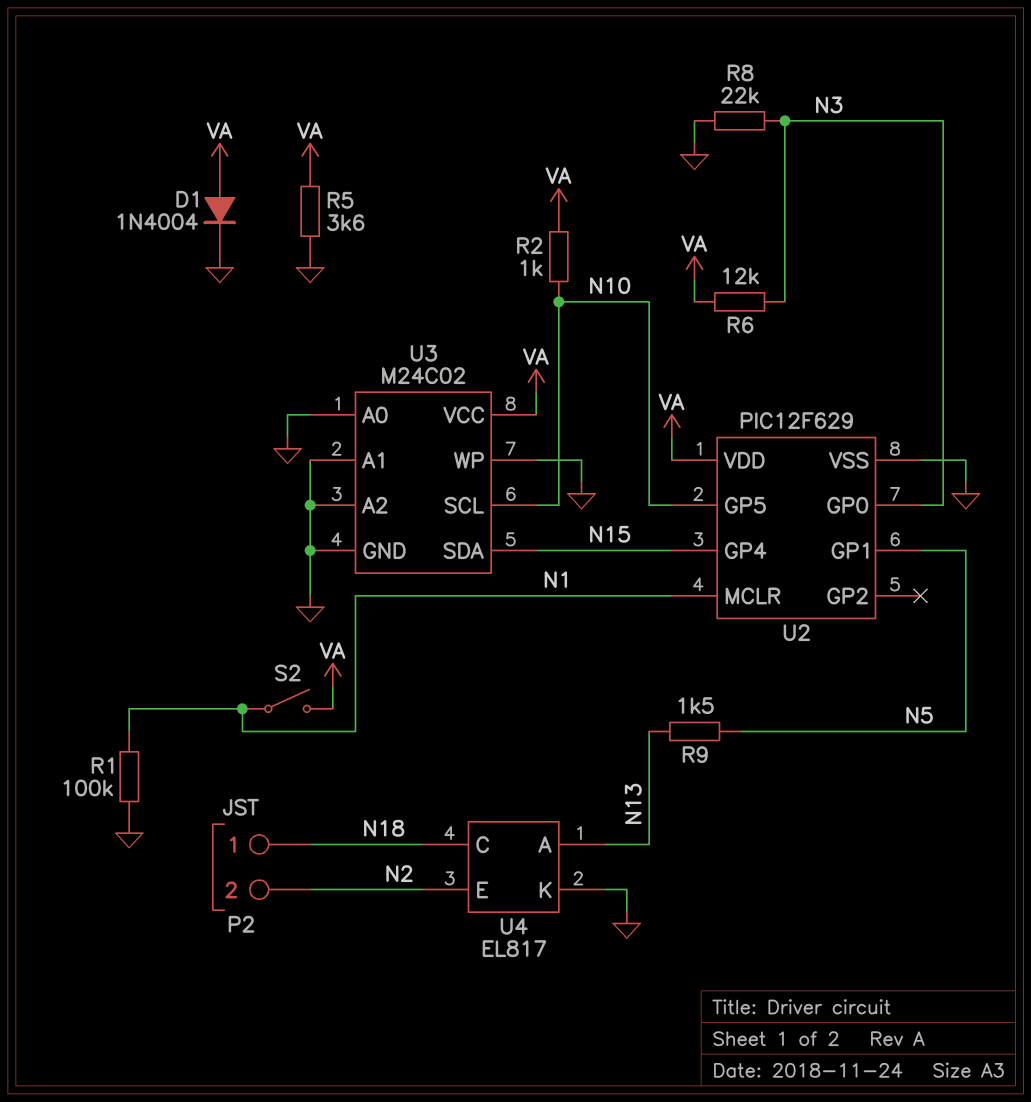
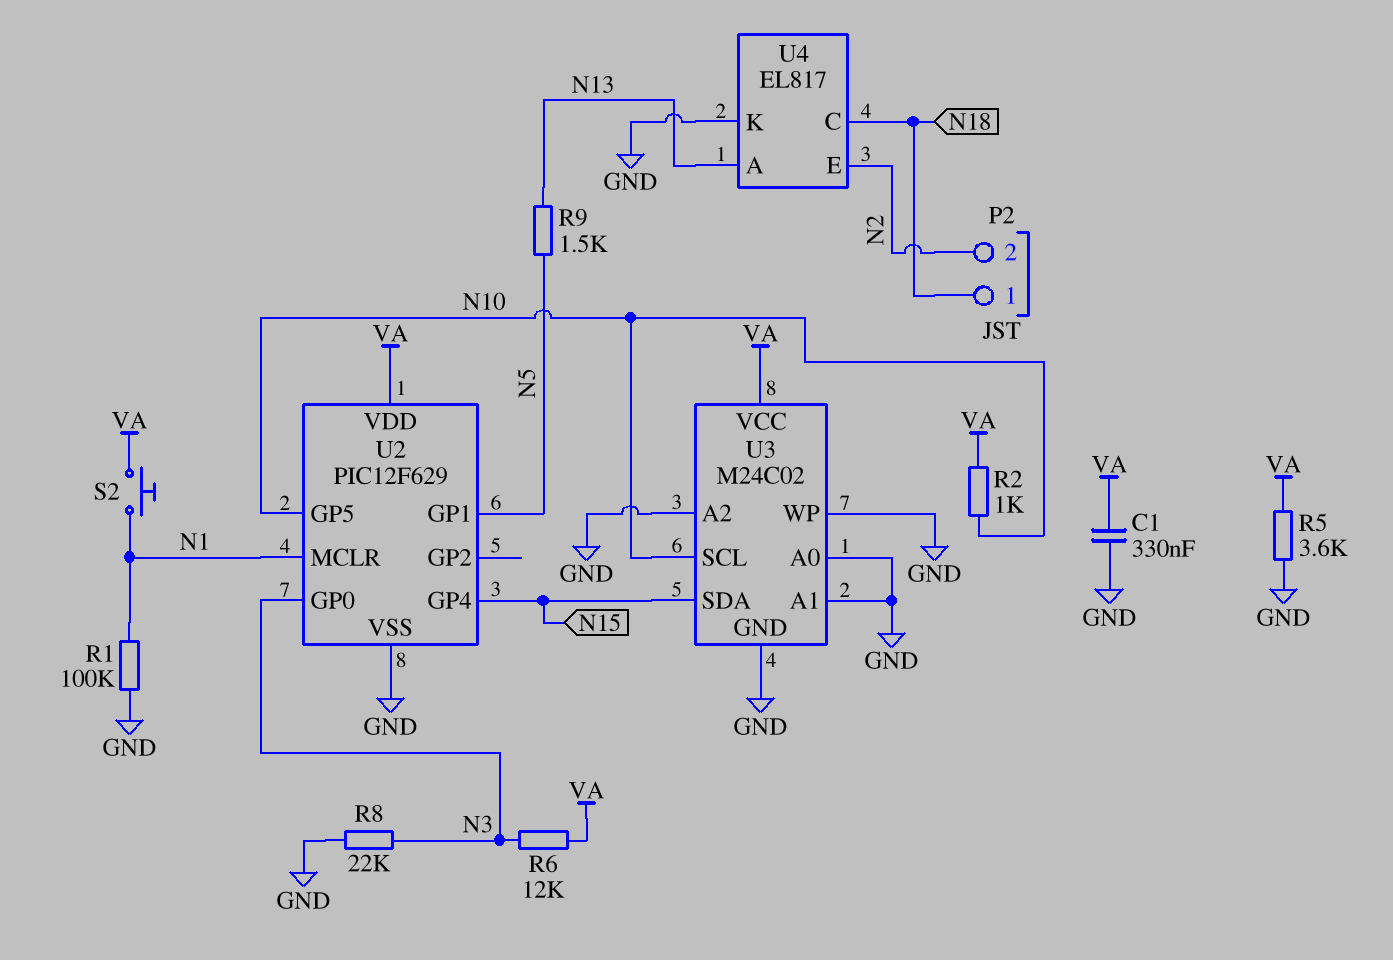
C1: none -> 330nF (GND, VA)
D1: diode 1N4004 (A VA, K GND) -> none
S2: switch (N1, VA) -> button (N1, VA)

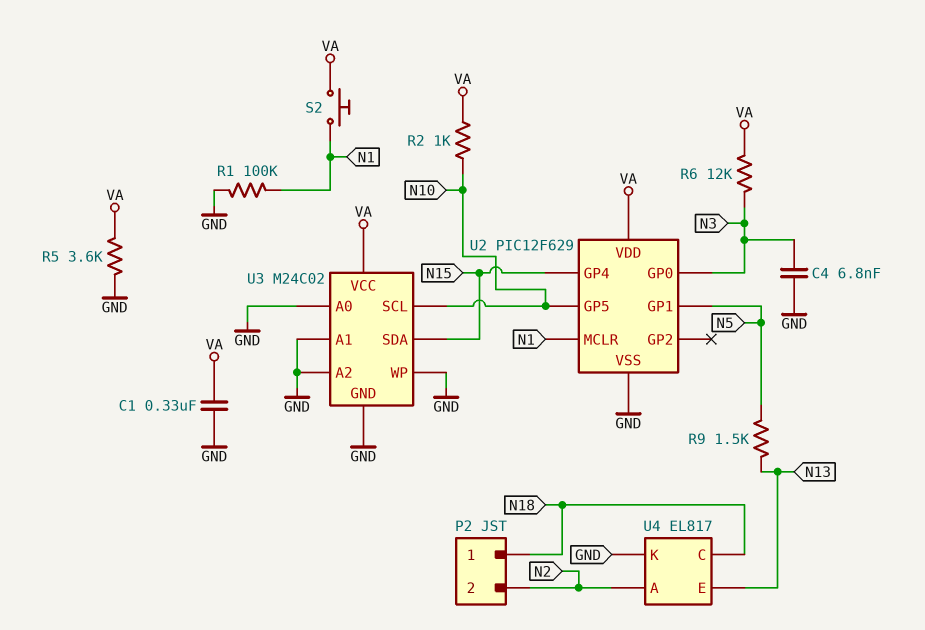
C4: none -> 6.8nF (GND, N3)
R8: 22k (GND, N3) -> none
U4 pin A: N13 -> N2
U4 pin E: N2 -> N13

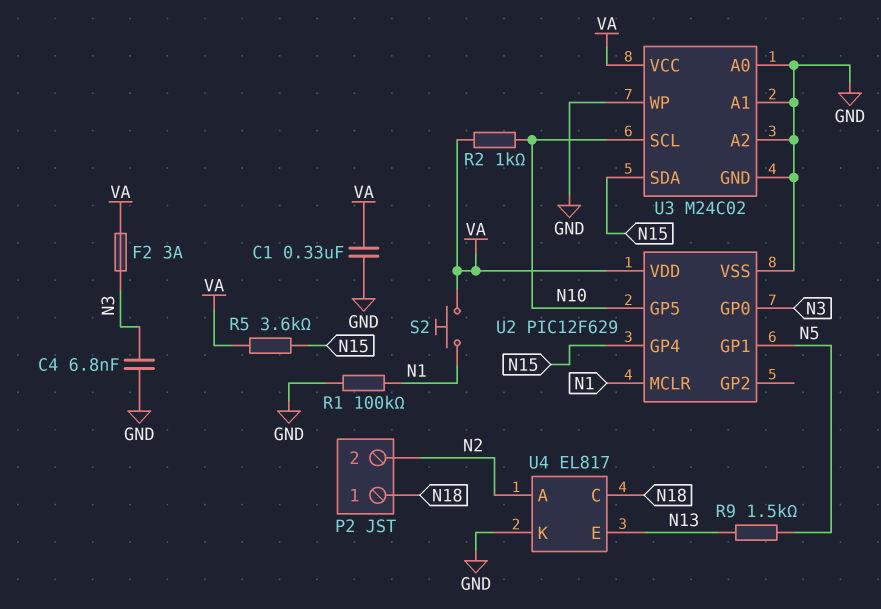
F2: none -> 3A (N3, VA)
R5: 3.6k (GND, VA) -> 3.6k (N15, VA)
R6: 12k (N3, VA) -> none

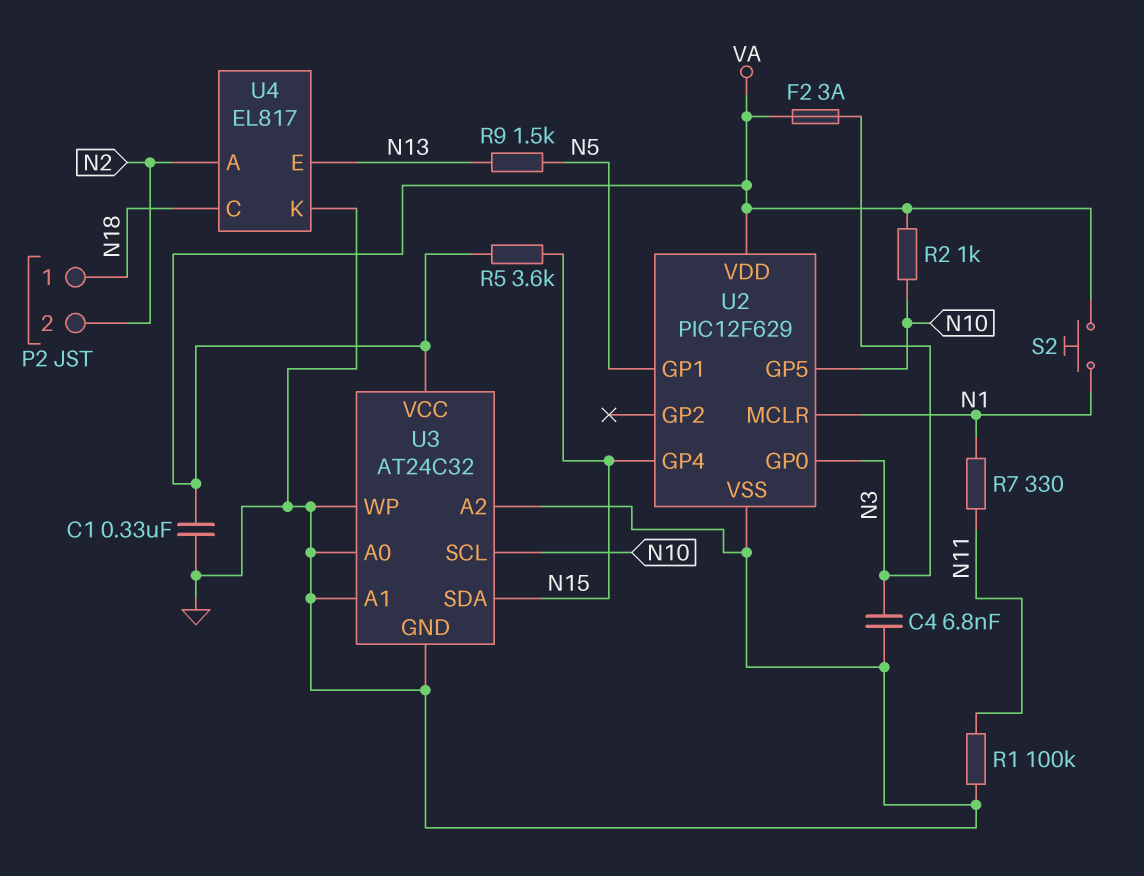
R1: 100k (GND, N1) -> 100k (GND, N11)
R7: none -> 330 (N1, N11)
U3: M24C02 -> AT24C32

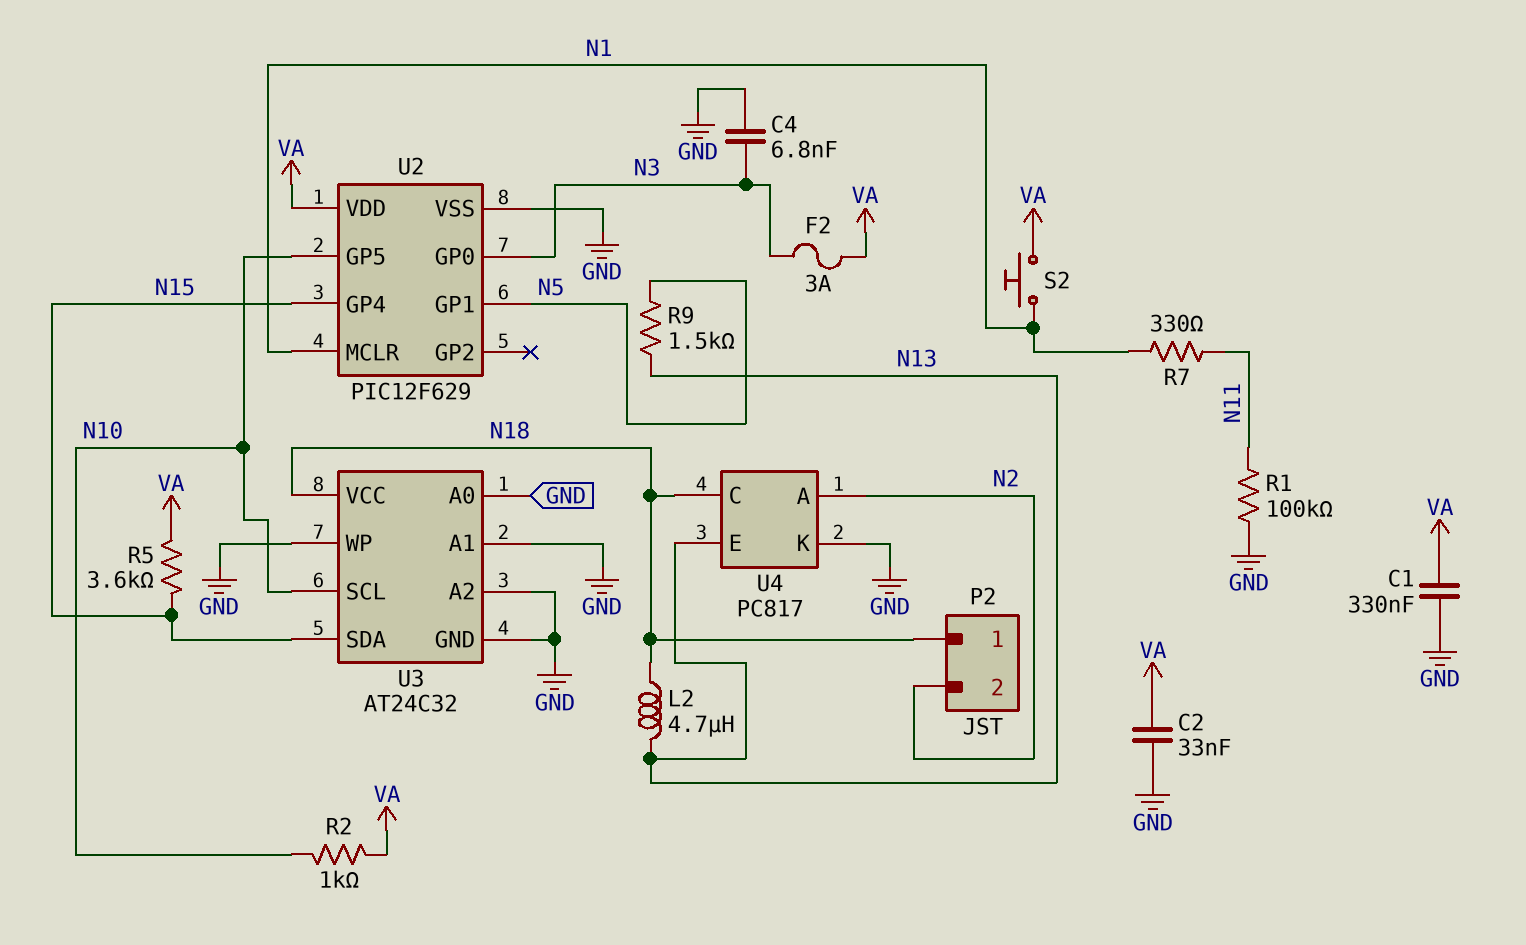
C2: none -> 33nF (GND, VA)
L2: none -> 4.7uH (N13, N18)
U3 pin VCC: VA -> N18
U4: EL817 -> PC817

